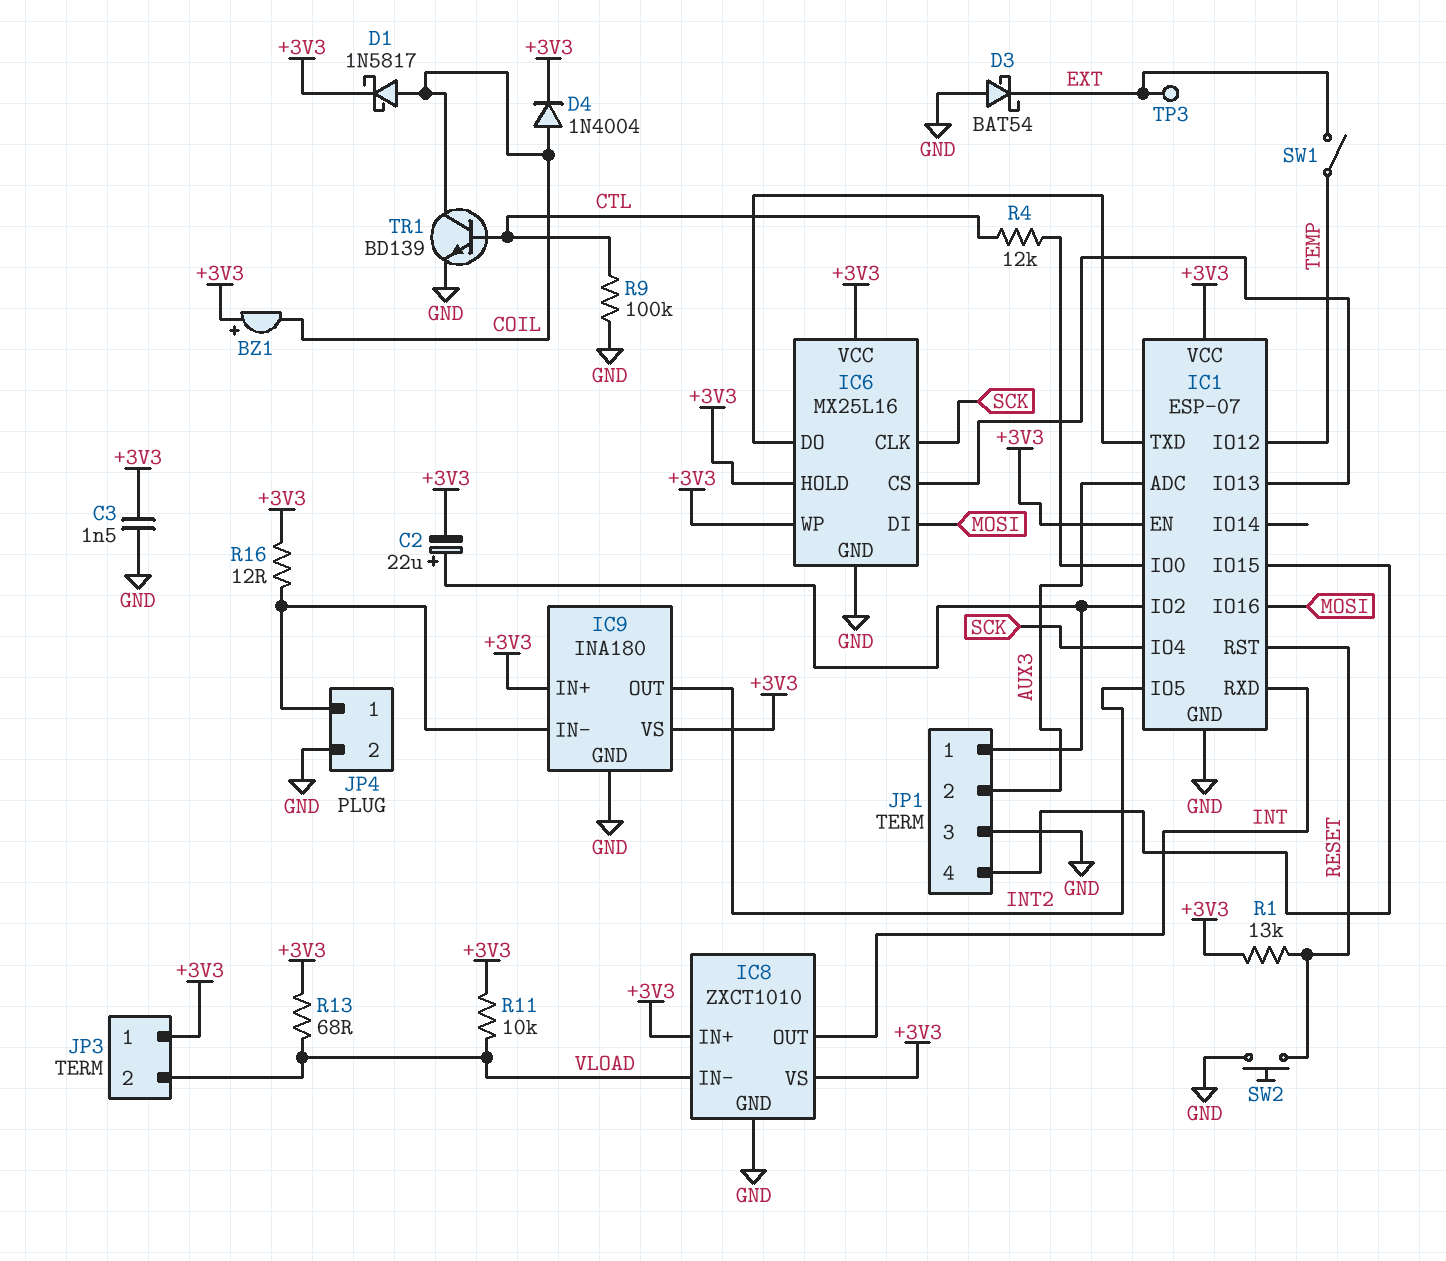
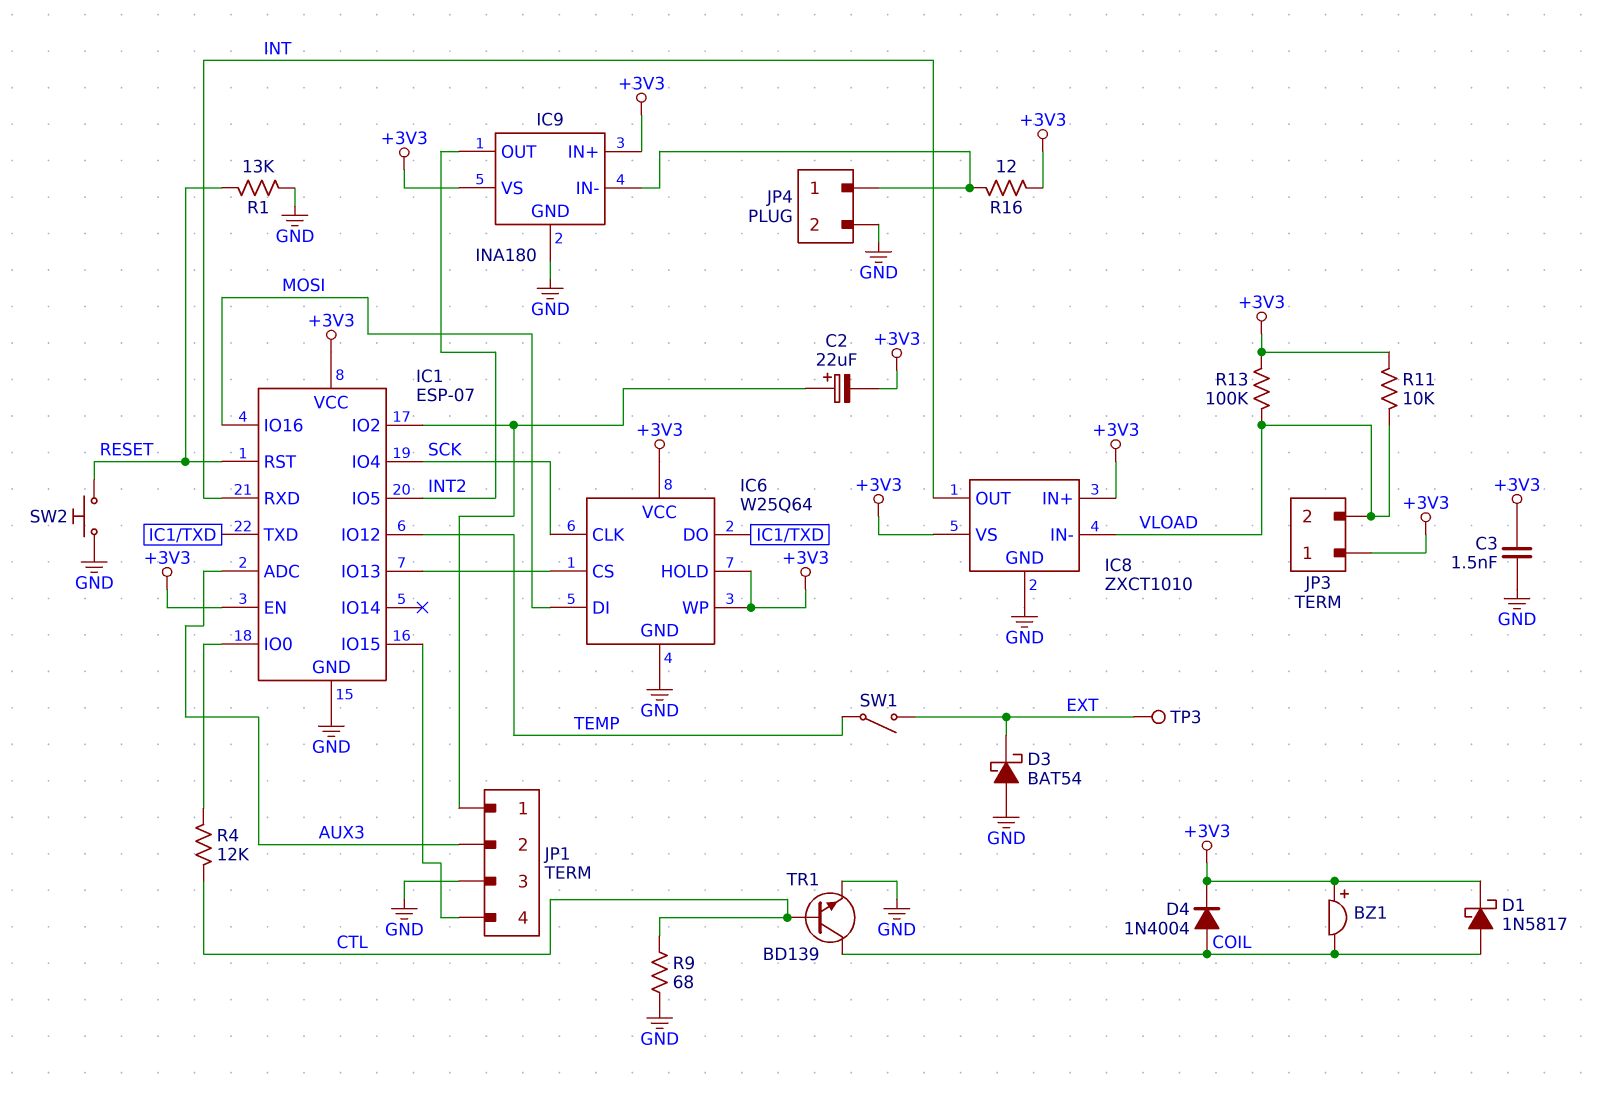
IC6: MX25L16 -> W25Q64
R1: 13k (+3V3, RESET) -> 13k (GND, RESET)
R9: 100k (CTL, GND) -> 68 (CTL, GND)
R13: 68 (+3V3, VLOAD) -> 100k (+3V3, VLOAD)

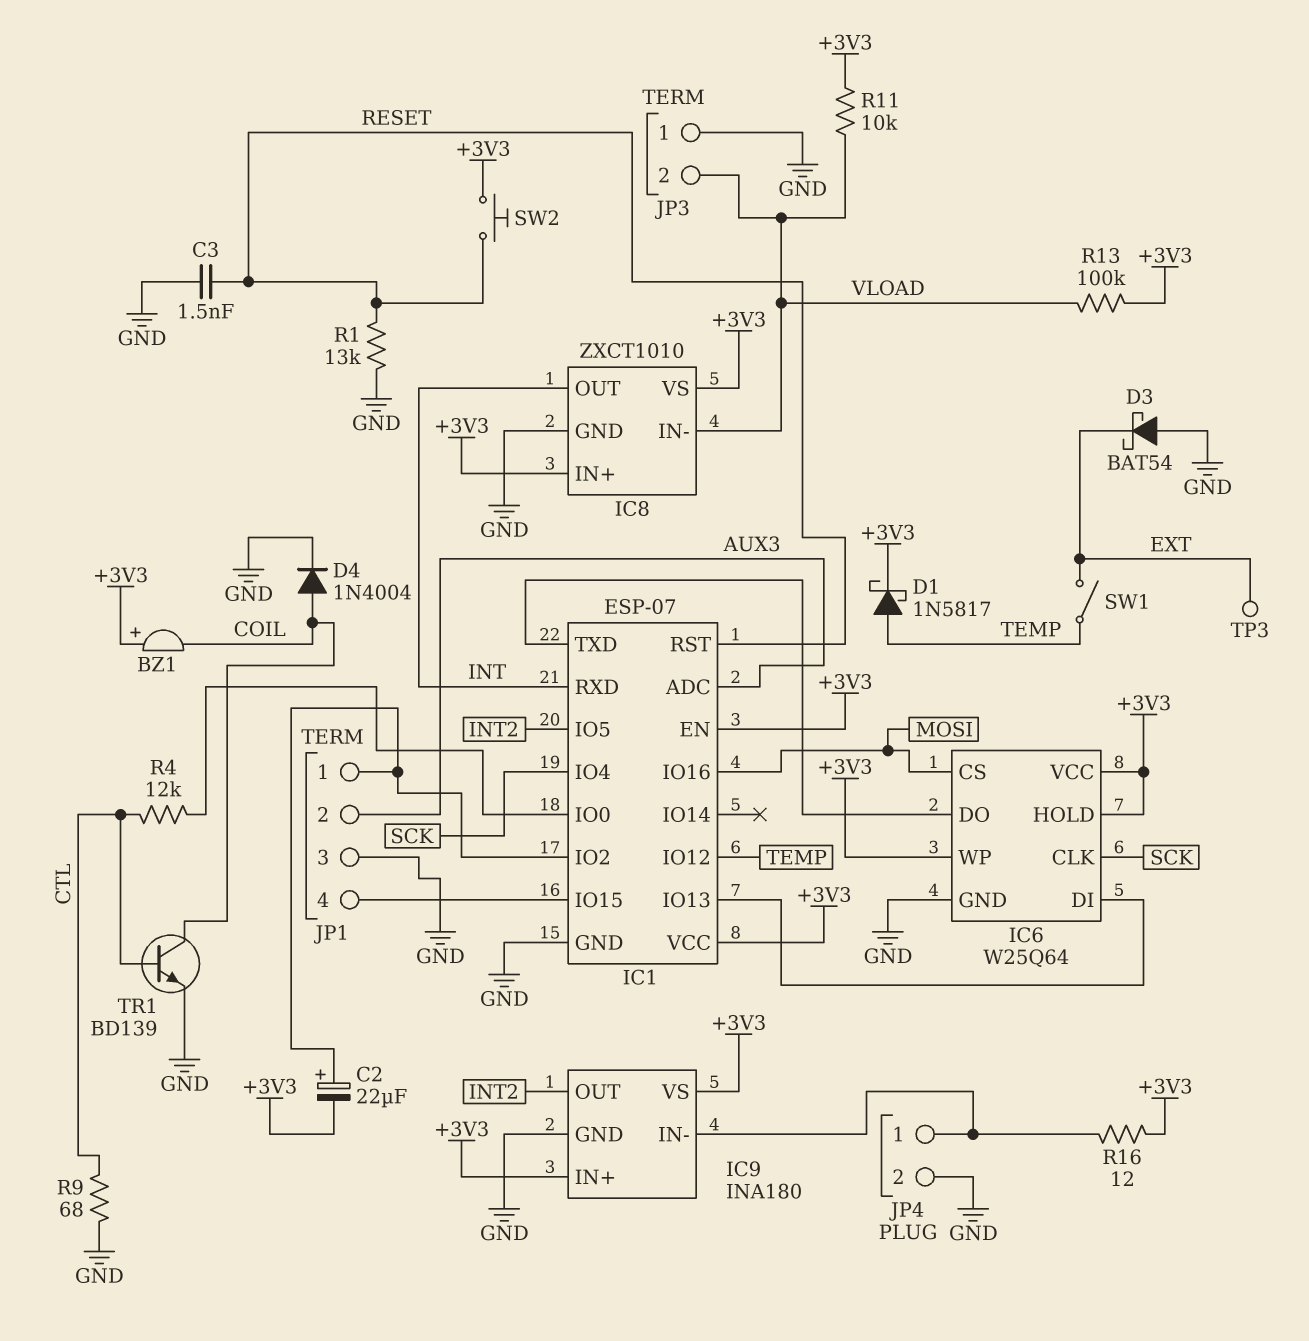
C3: 1.5nF (+3V3, GND) -> 1.5nF (GND, RESET)
D1: schottky 1N5817 (A COIL, K +3V3) -> schottky 1N5817 (A TEMP, K +3V3)
D4: diode 1N4004 (A COIL, K +3V3) -> diode 1N4004 (A COIL, K GND)
IC6 pin CS: IC1/IO13 -> MOSI
IC6 pin DI: MOSI -> IC1/IO13
JP3 pin 1: +3V3 -> GND
SW2: button (GND, RESET) -> button (+3V3, RESET)

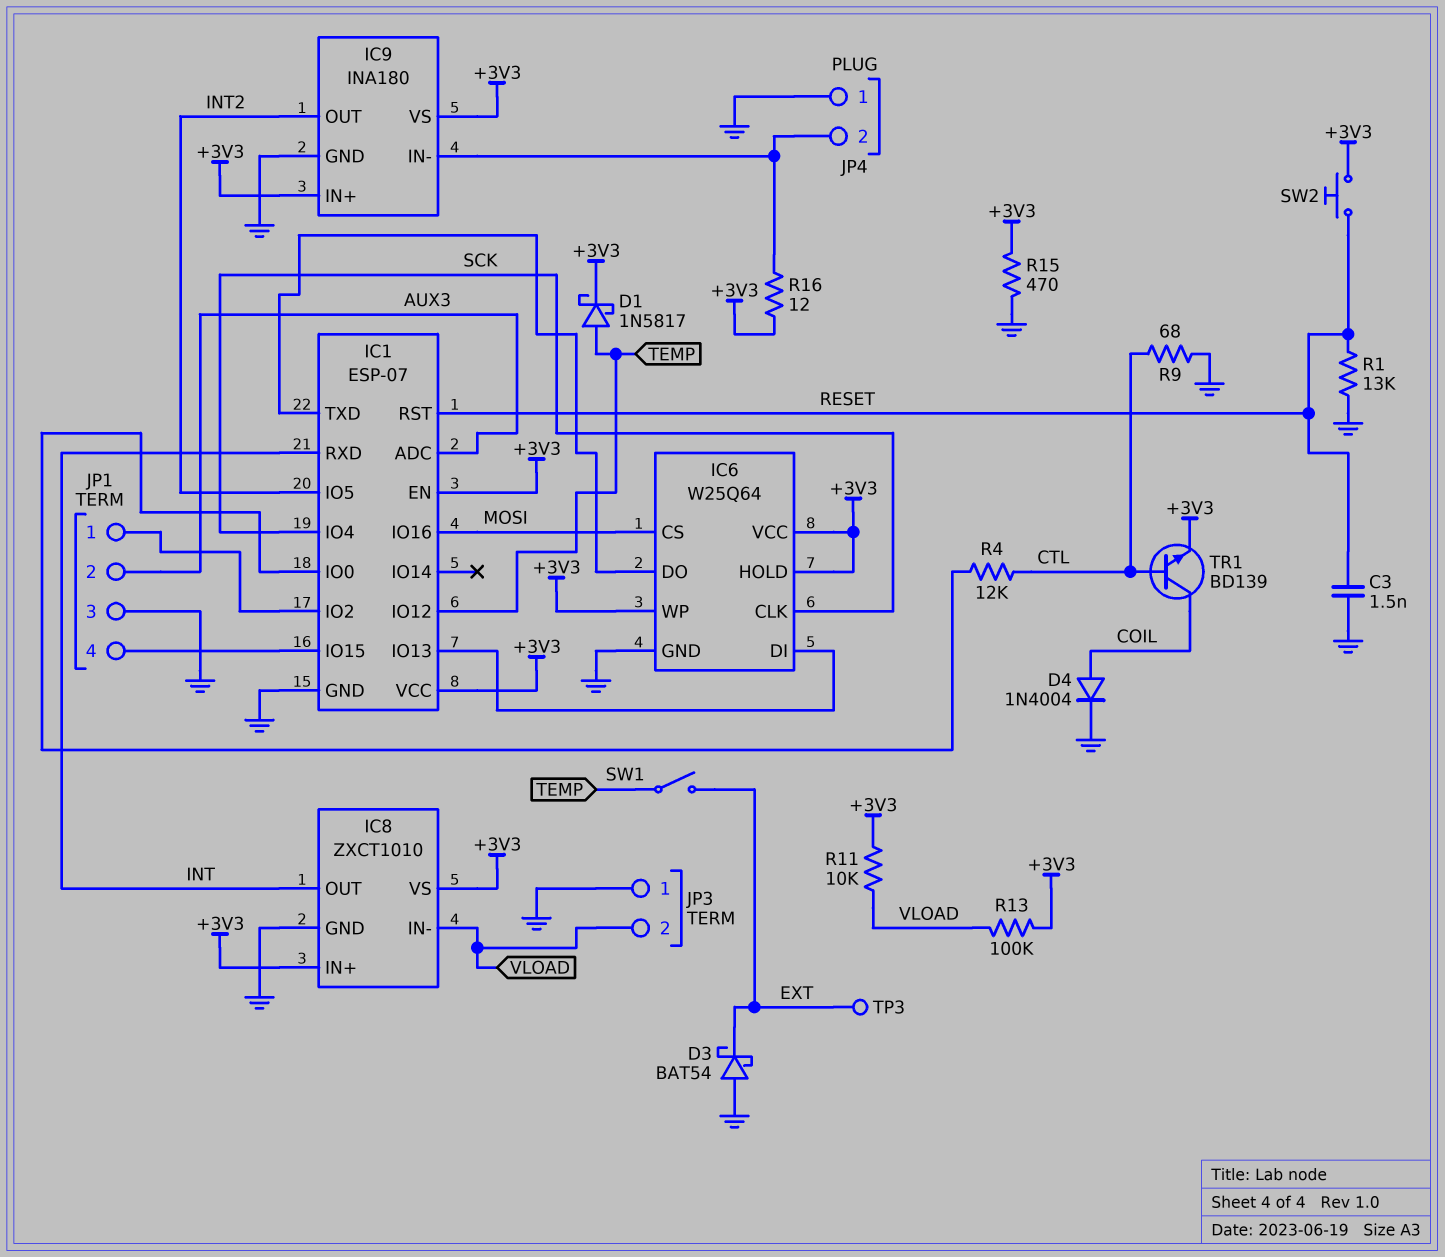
BZ1: buzzer (plus +3V3, minus COIL) -> none
C2: 22uF (plus IC1/IO2, minus +3V3) -> none
JP4 pin 1: IC9/IN- -> GND
JP4 pin 2: GND -> IC9/IN-
R15: none -> 470 (+3V3, GND)
TR1: NPN BD139 (B CTL, C COIL, E GND) -> NPN BD139 (B CTL, C COIL, E +3V3)

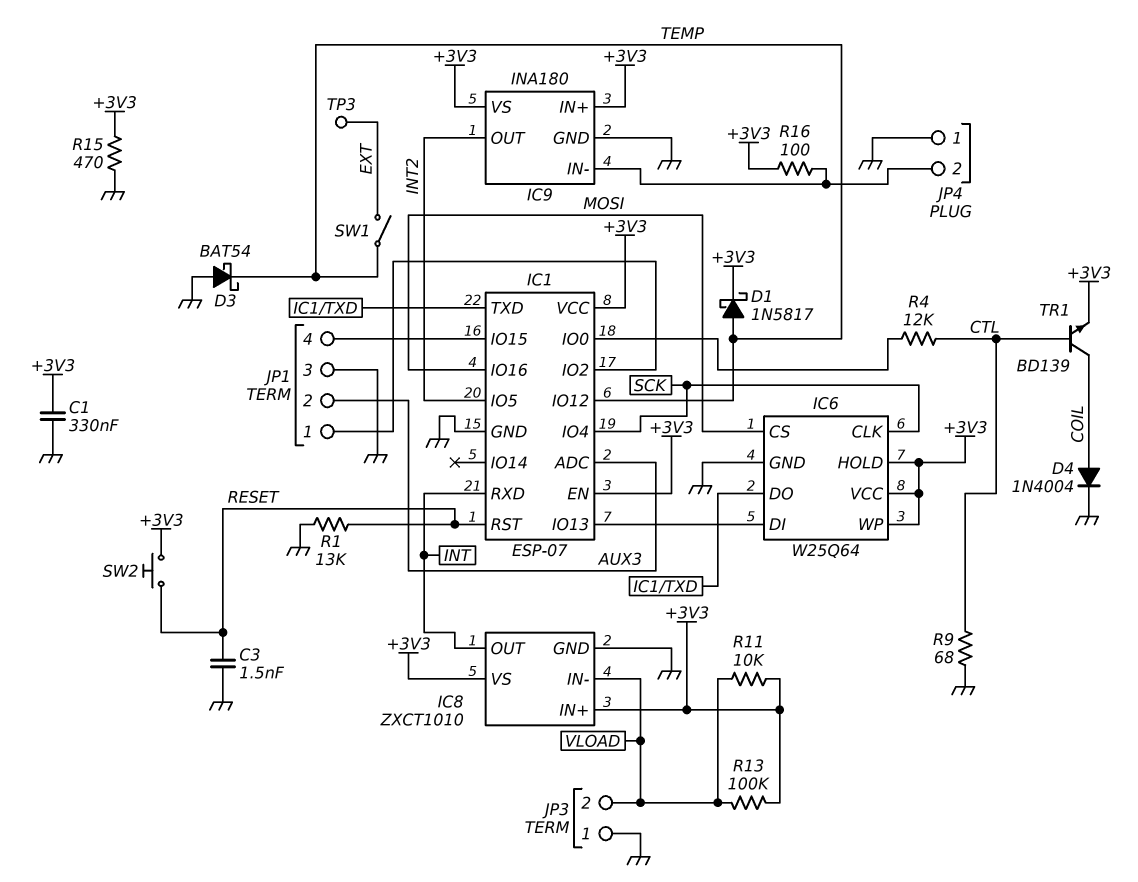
C1: none -> 330nF (+3V3, GND)
D3: schottky BAT54 (A GND, K EXT) -> schottky BAT54 (A GND, K TEMP)
R16: 12 (+3V3, IC9/IN-) -> 100 (+3V3, IC9/IN-)

